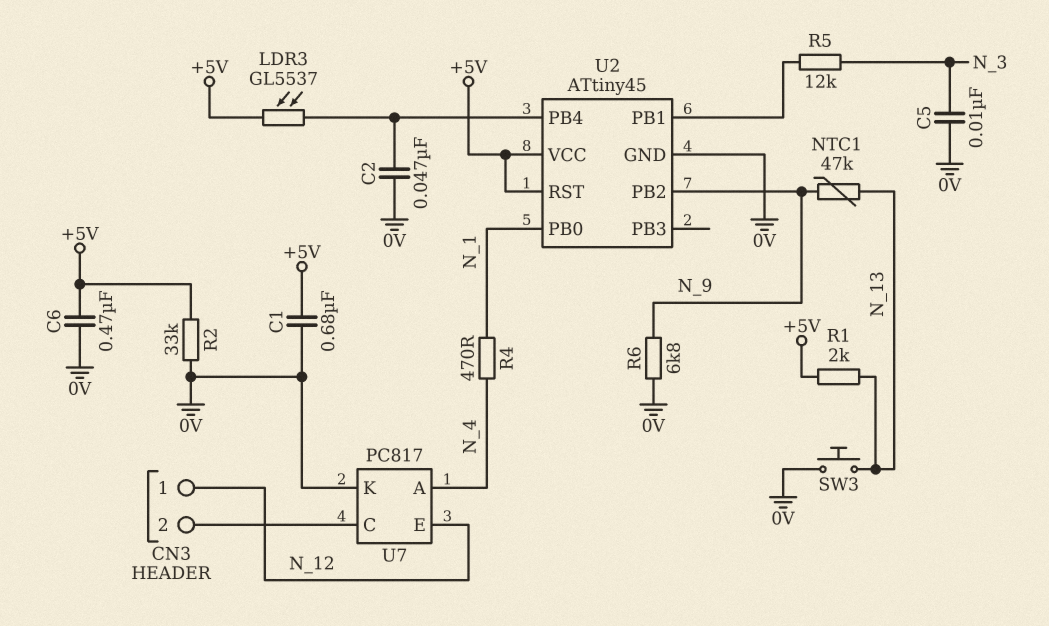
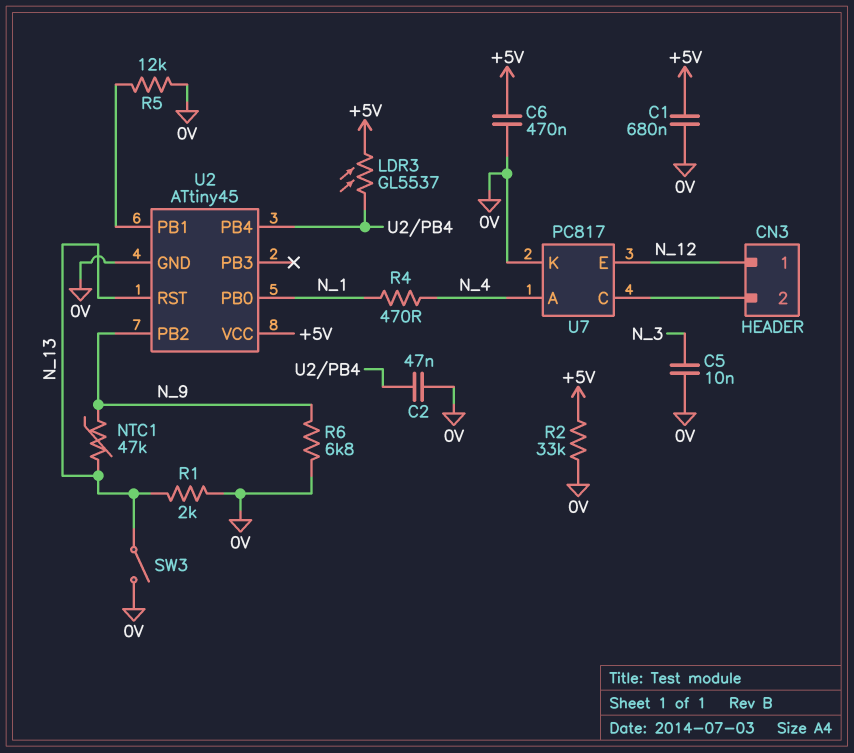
R1: 2k (+5V, N_13) -> 2k (0V, N_13)
R5: 12k (N_3, U2/PB1) -> 12k (0V, U2/PB1)
SW3: button (0V, N_13) -> switch (0V, N_13)
U2 pin RST: +5V -> N_13

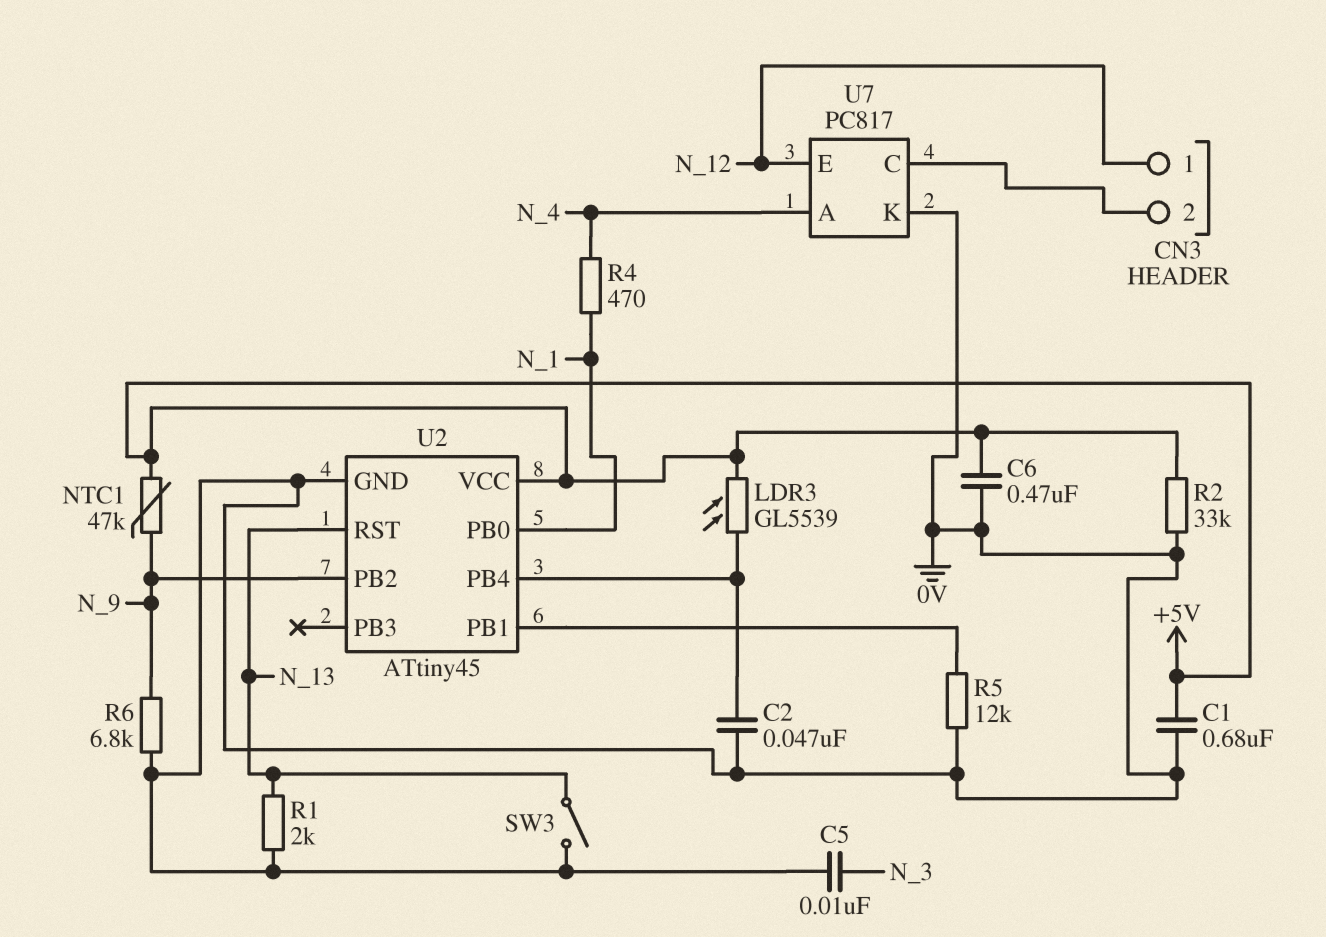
LDR3: GL5537 (+5V, U2/PB4) -> GL5539 (+5V, U2/PB4)
NTC1: 47k (N_9, N_13) -> 47k (+5V, N_9)

